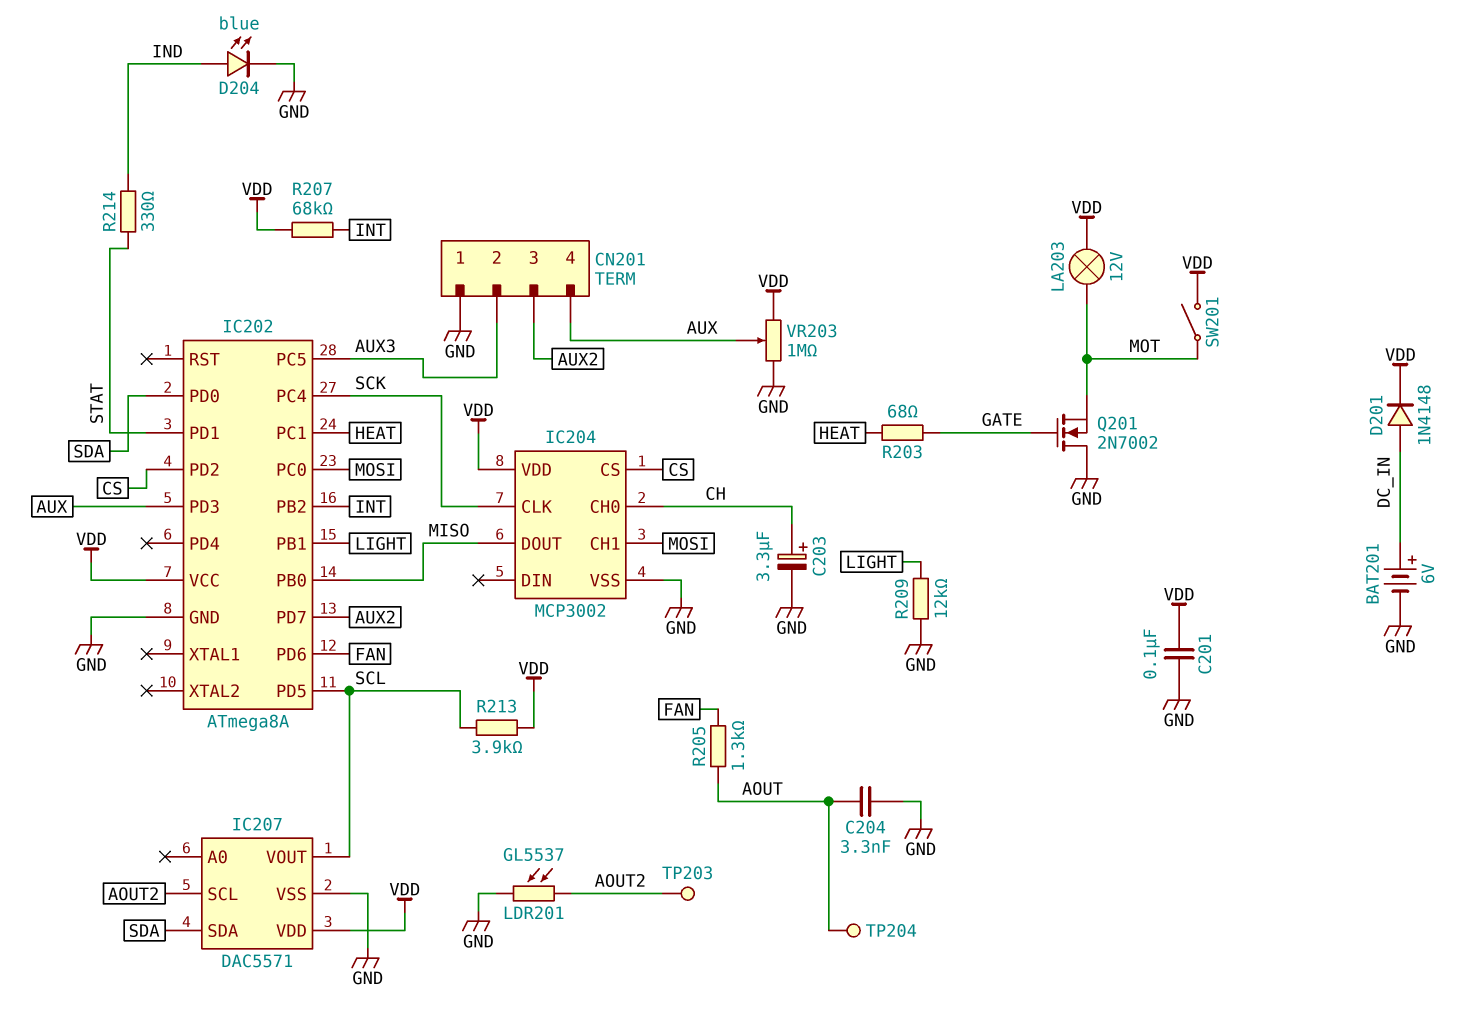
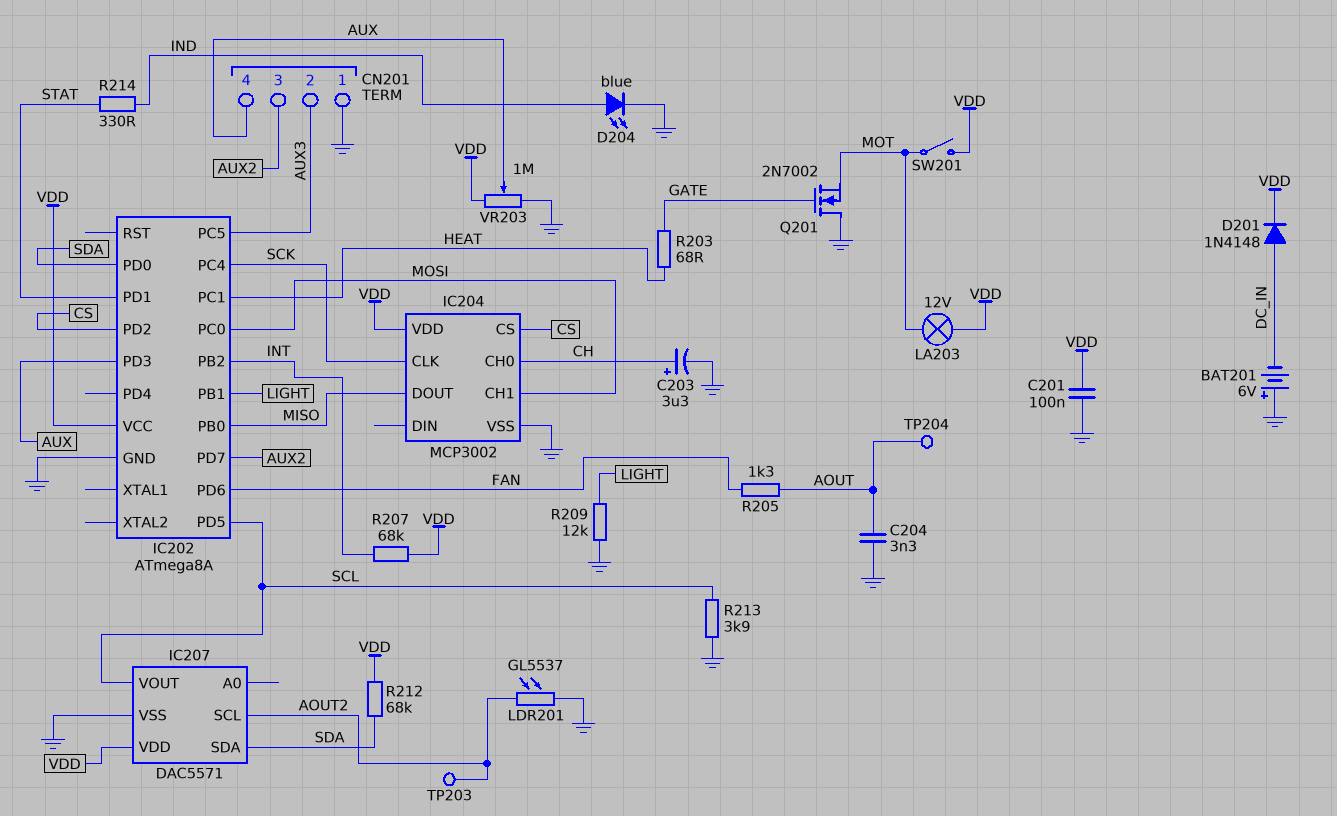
BAT201: 6V (plus DC_IN, minus GND) -> 6V (plus GND, minus DC_IN)
R212: none -> 68k (SDA, VDD)
R213: 3.9k (SCL, VDD) -> 3.9k (GND, SCL)

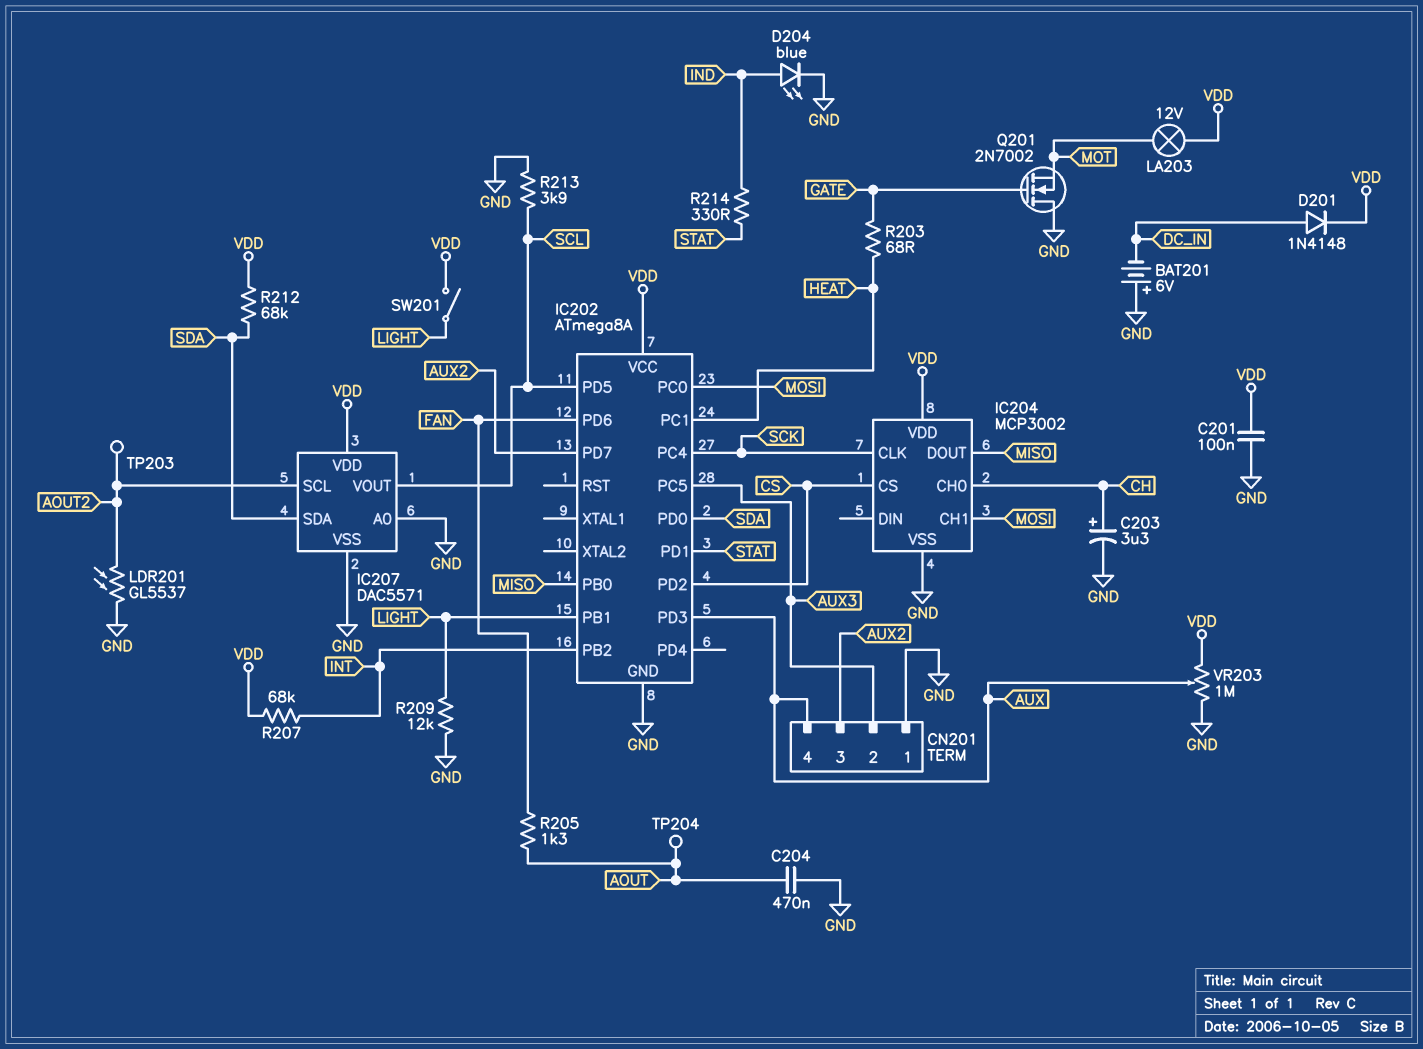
C204: 3.3nF (AOUT, GND) -> 470nF (AOUT, GND)
IC207 pin A0: none -> GND
SW201: switch (MOT, VDD) -> switch (LIGHT, VDD)

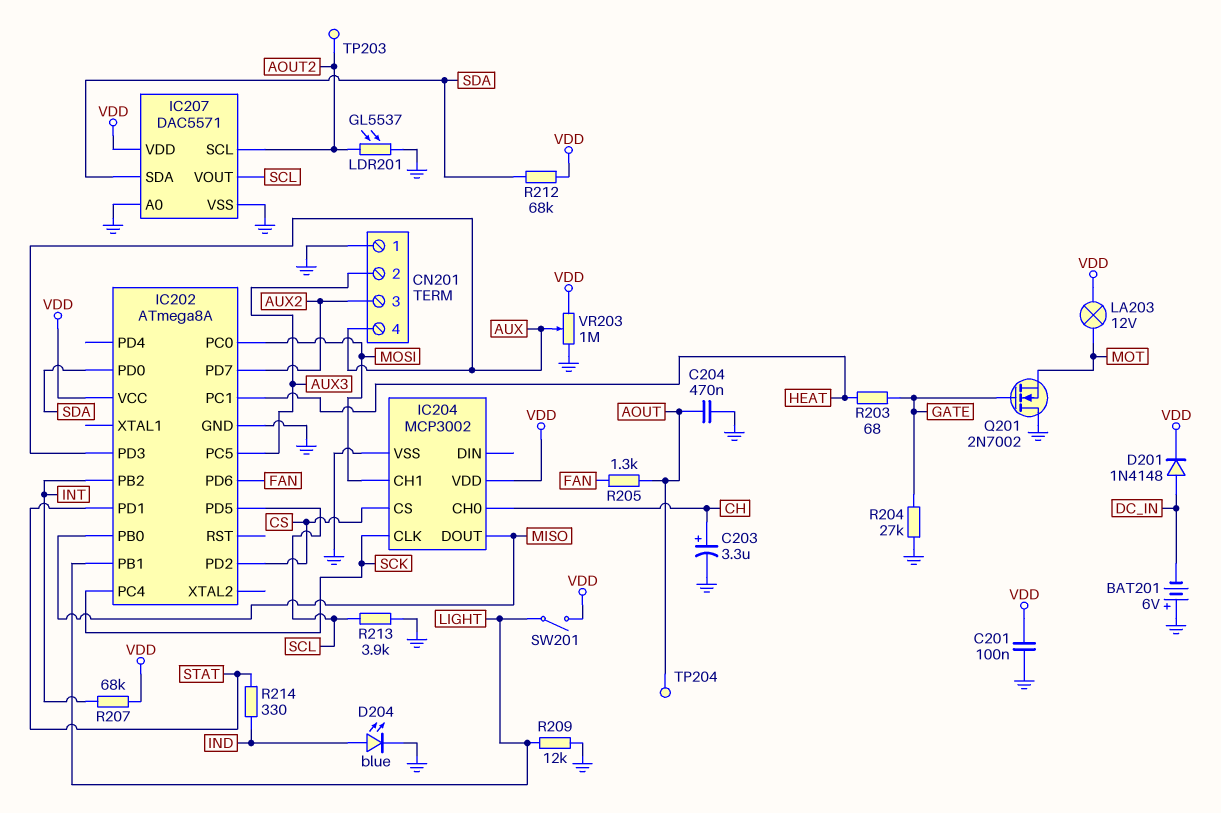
R204: none -> 27k (GATE, GND)

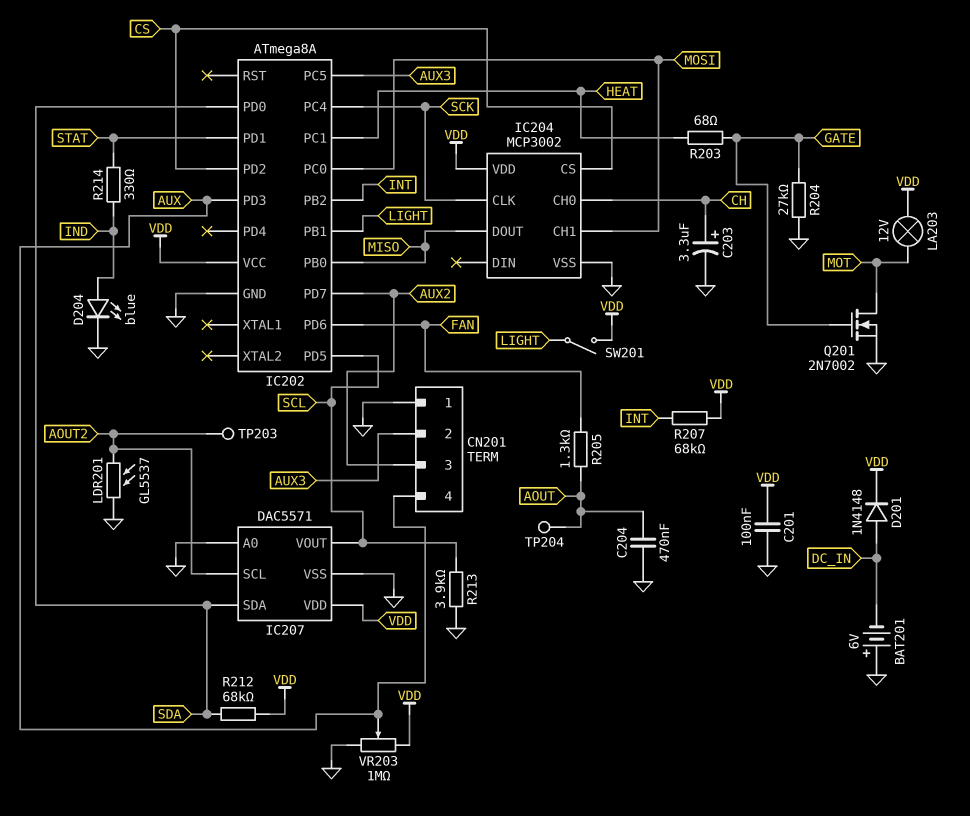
Q201: NMOS 2N7002 (G GATE, D GND, S MOT) -> NMOS 2N7002 (G GATE, D MOT, S GND)
R209: 12k (GND, LIGHT) -> none

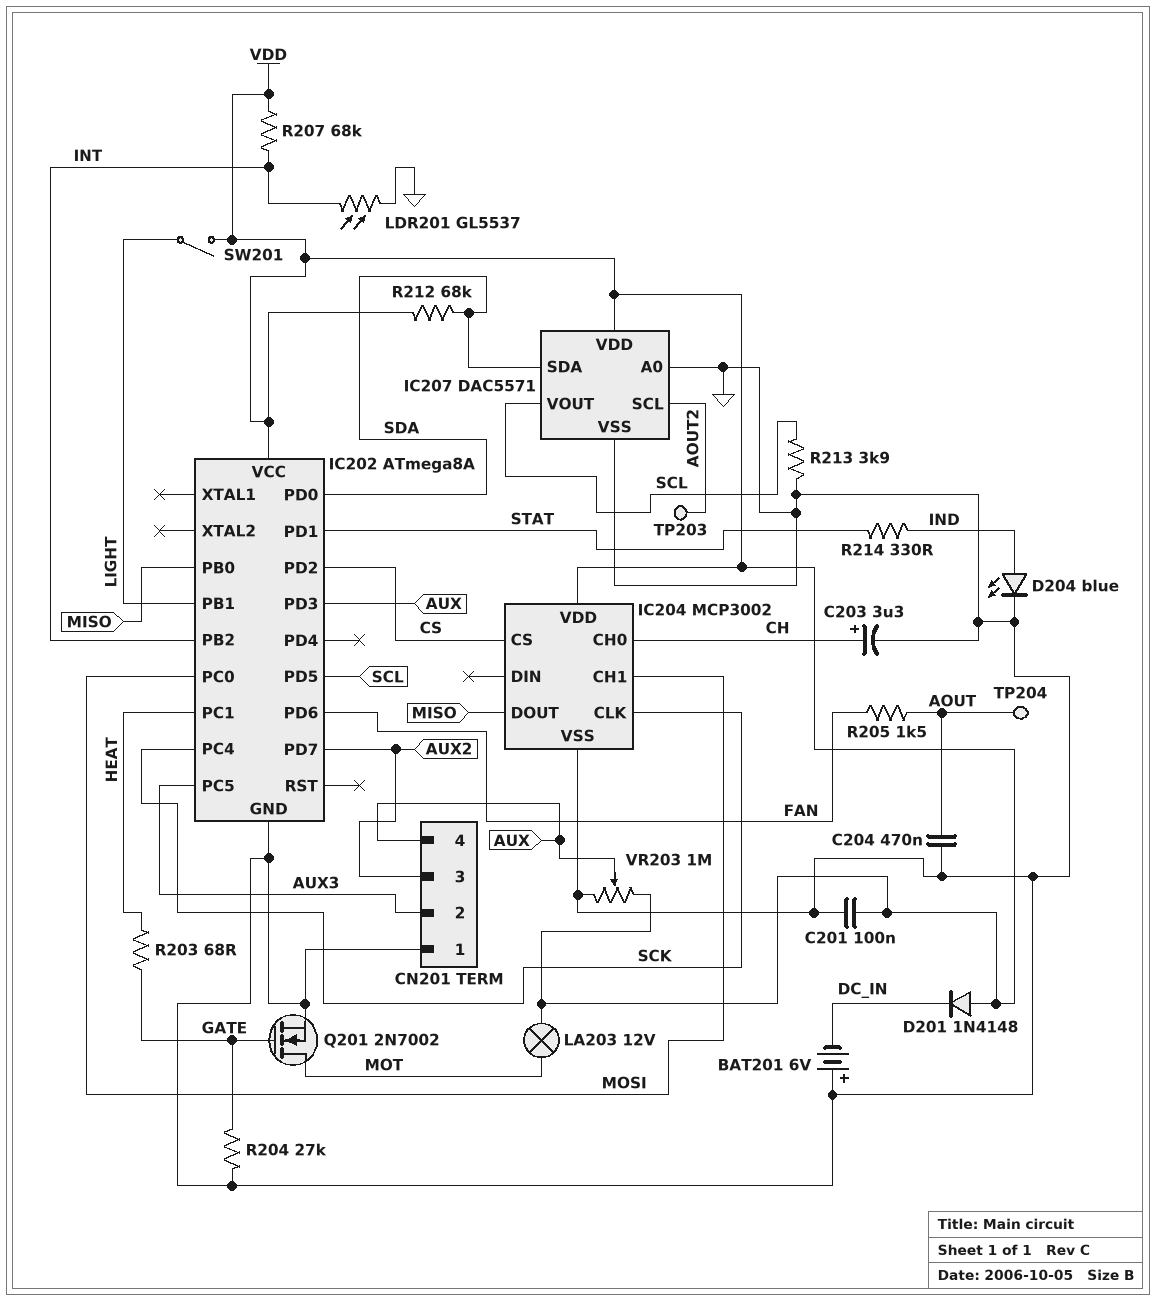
D201: diode 1N4148 (A DC_IN, K VDD) -> diode 1N4148 (A VDD, K DC_IN)
LDR201: GL5537 (AOUT2, GND) -> GL5537 (GND, INT)
R205: 1.3k (AOUT, FAN) -> 1.5k (AOUT, FAN)

